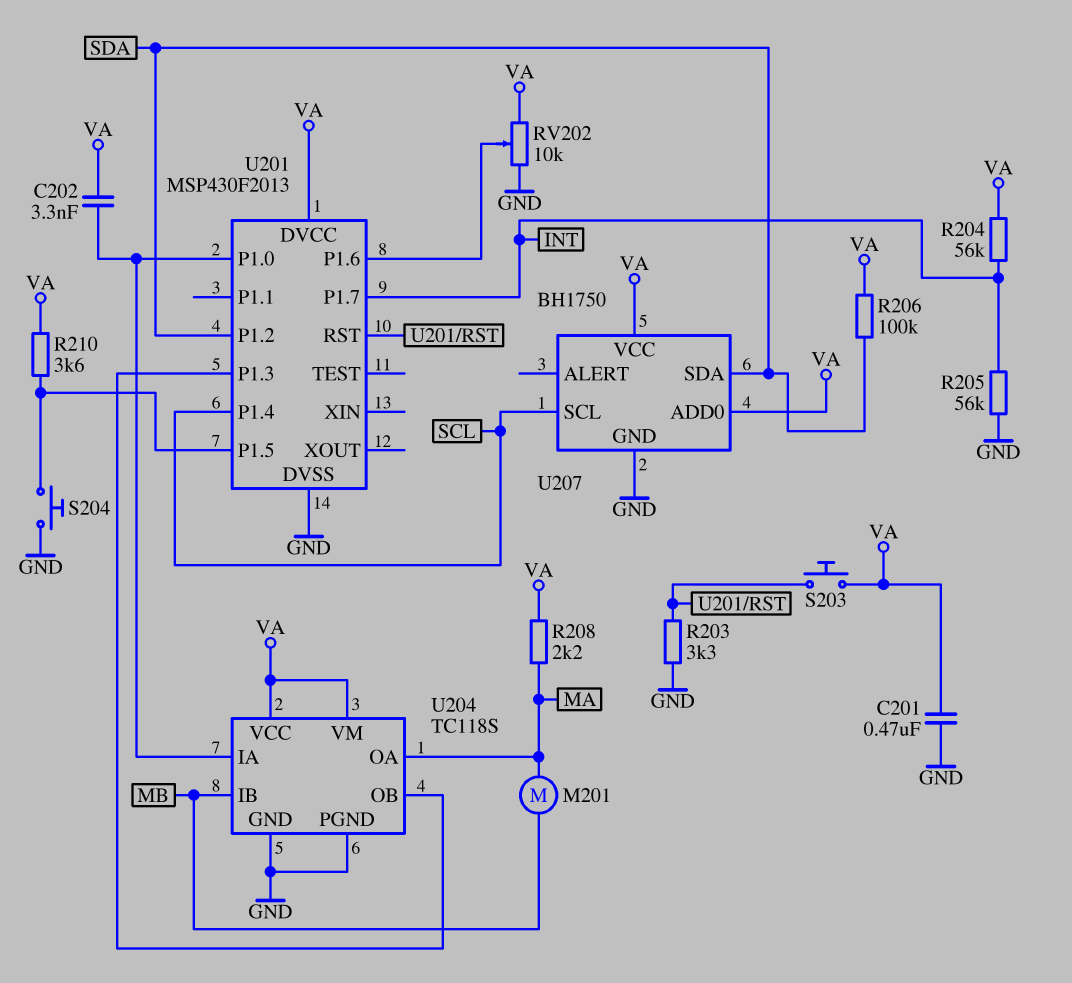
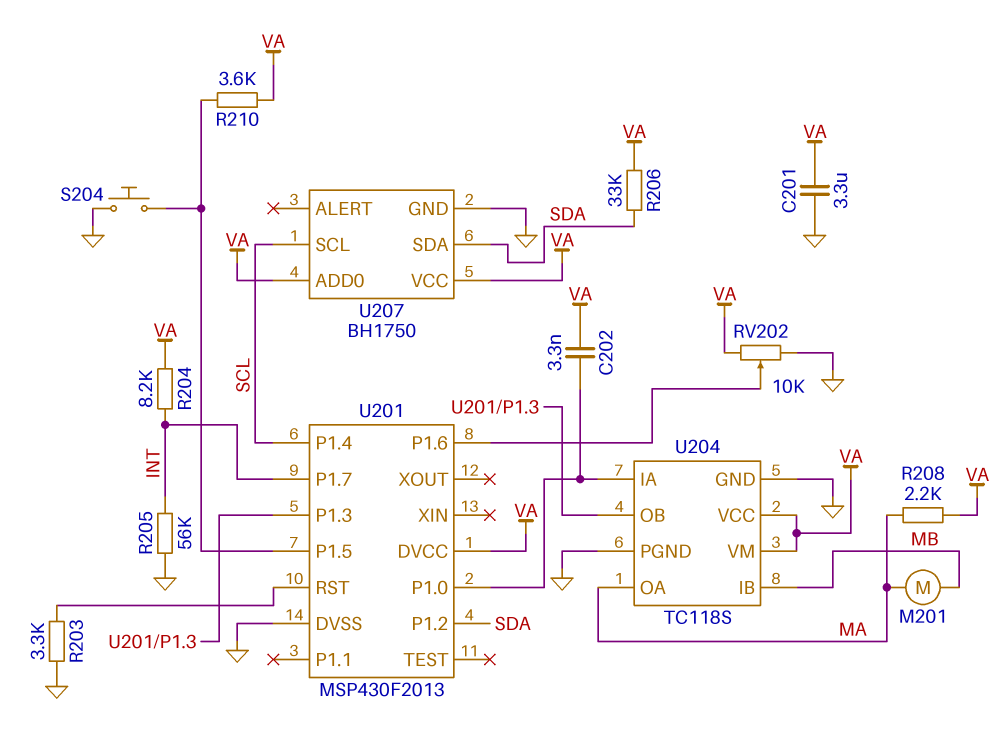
C201: 470nF (GND, VA) -> 3.3uF (GND, VA)
R204: 56k (INT, VA) -> 8.2k (INT, VA)
R206: 100k (SDA, VA) -> 33k (SDA, VA)
S203: button (U201/RST, VA) -> none

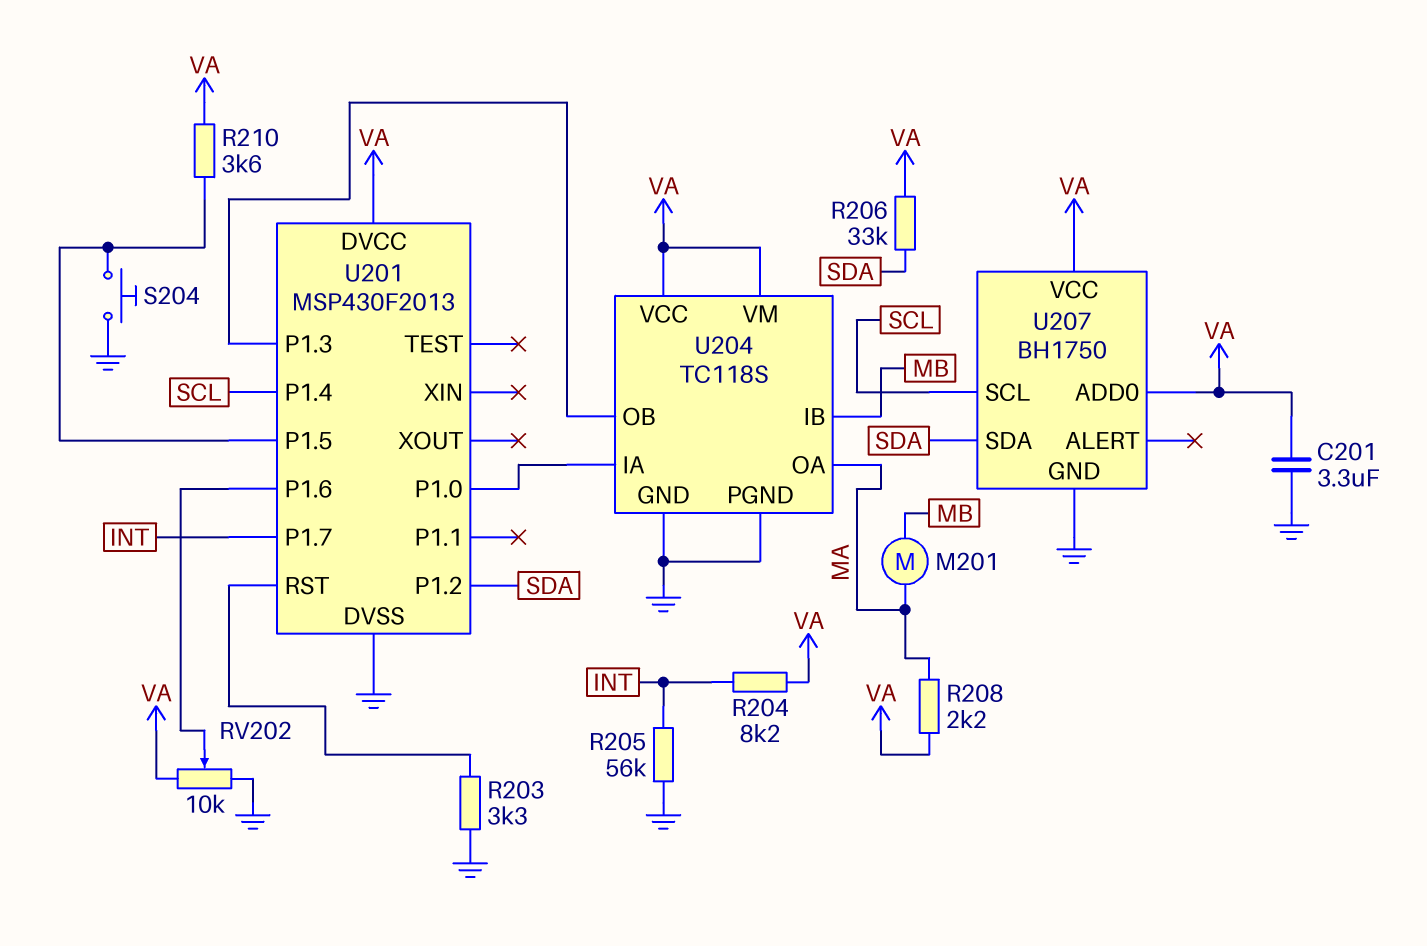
C202: 3.3nF (U201/P1.0, VA) -> none

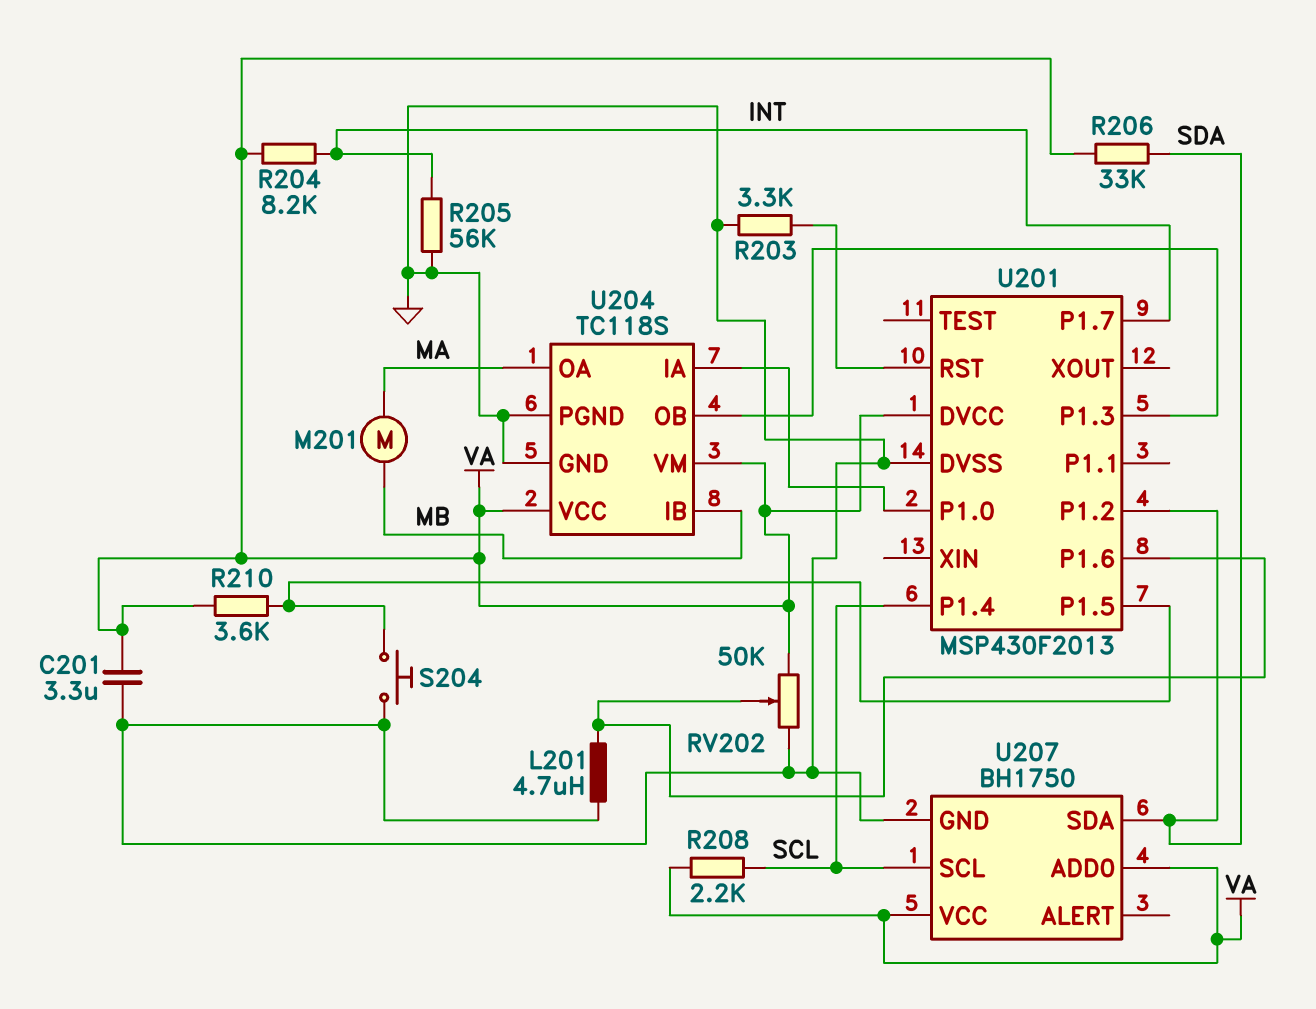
L201: none -> 4.7uH (GND, U201/P1.6)
R208: 2.2k (MA, VA) -> 2.2k (SCL, VA)
RV202: 10k (GND, VA, wiper U201/P1.6) -> 50k (GND, VA, wiper U201/P1.6)

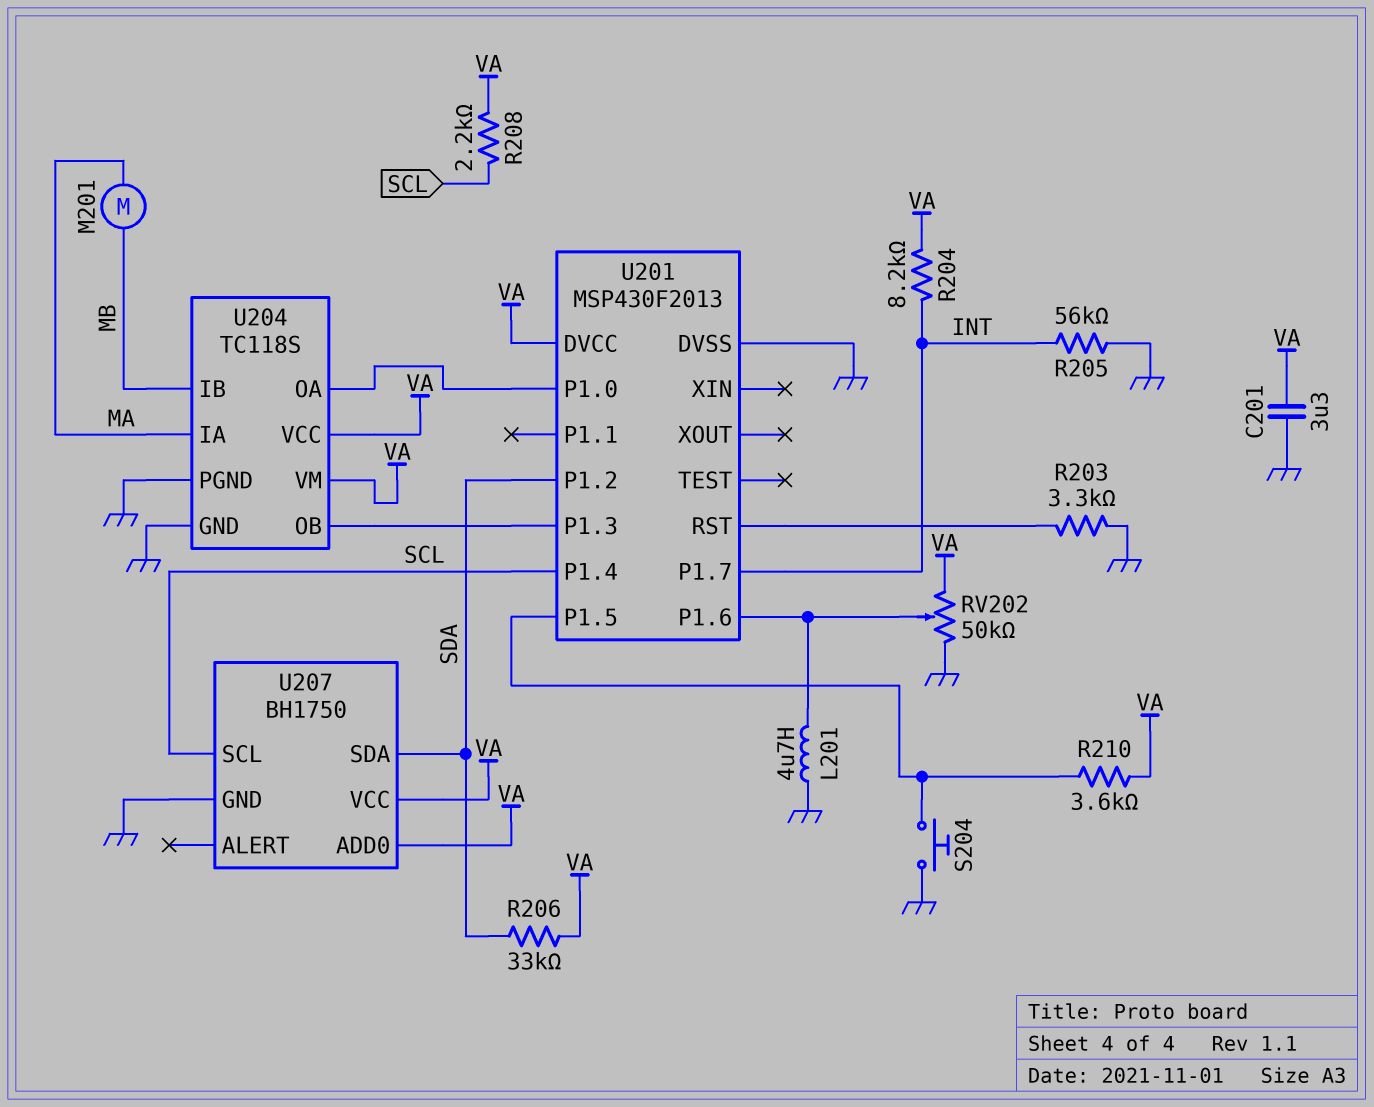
U204 pin IA: U201/P1.0 -> MA
U204 pin OA: MA -> U201/P1.0

